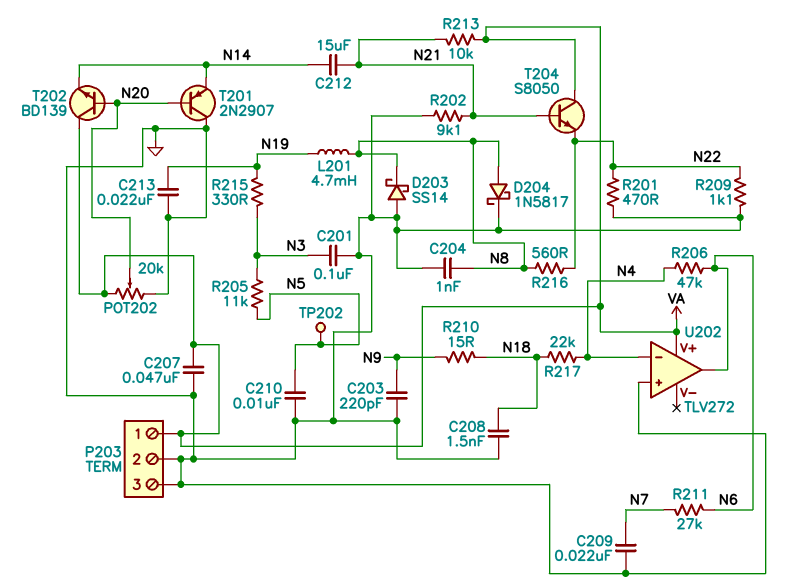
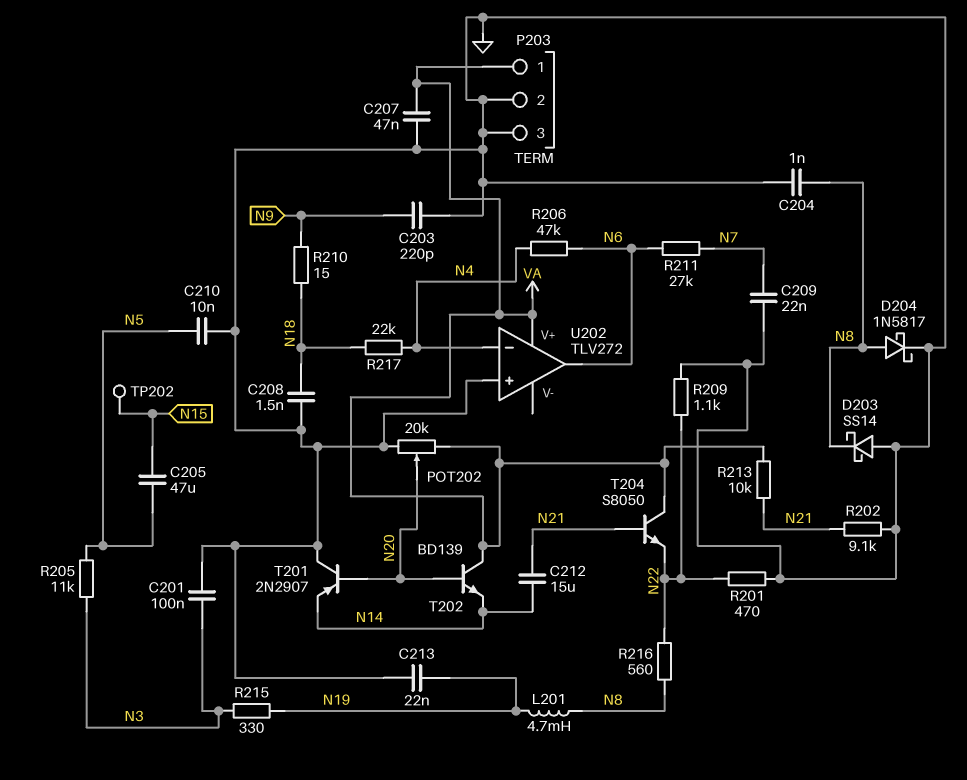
C205: none -> 47uF (N5, N15)
TP202: test point (N5) -> test point (N15)

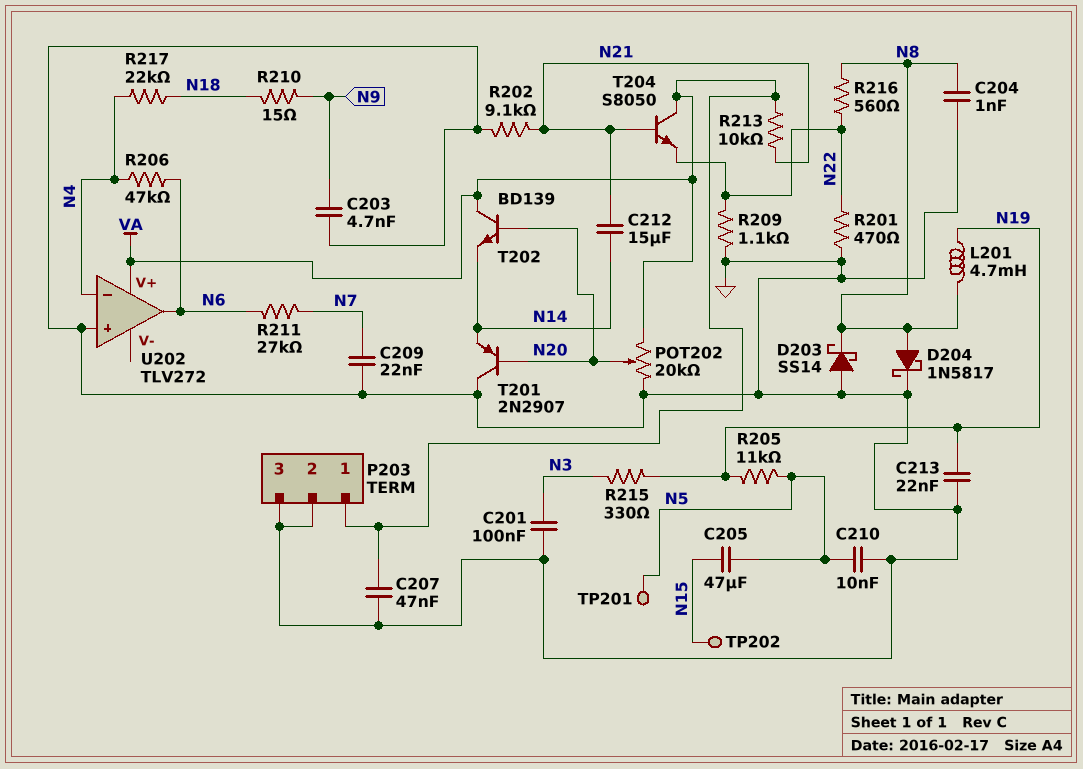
C203: 220pF (GND, N9) -> 4.7nF (GND, N9)
C208: 1.5nF (GND, N18) -> none
R205: 11k (N3, N5) -> 11k (N5, N19)
TP201: none -> test point (N5)

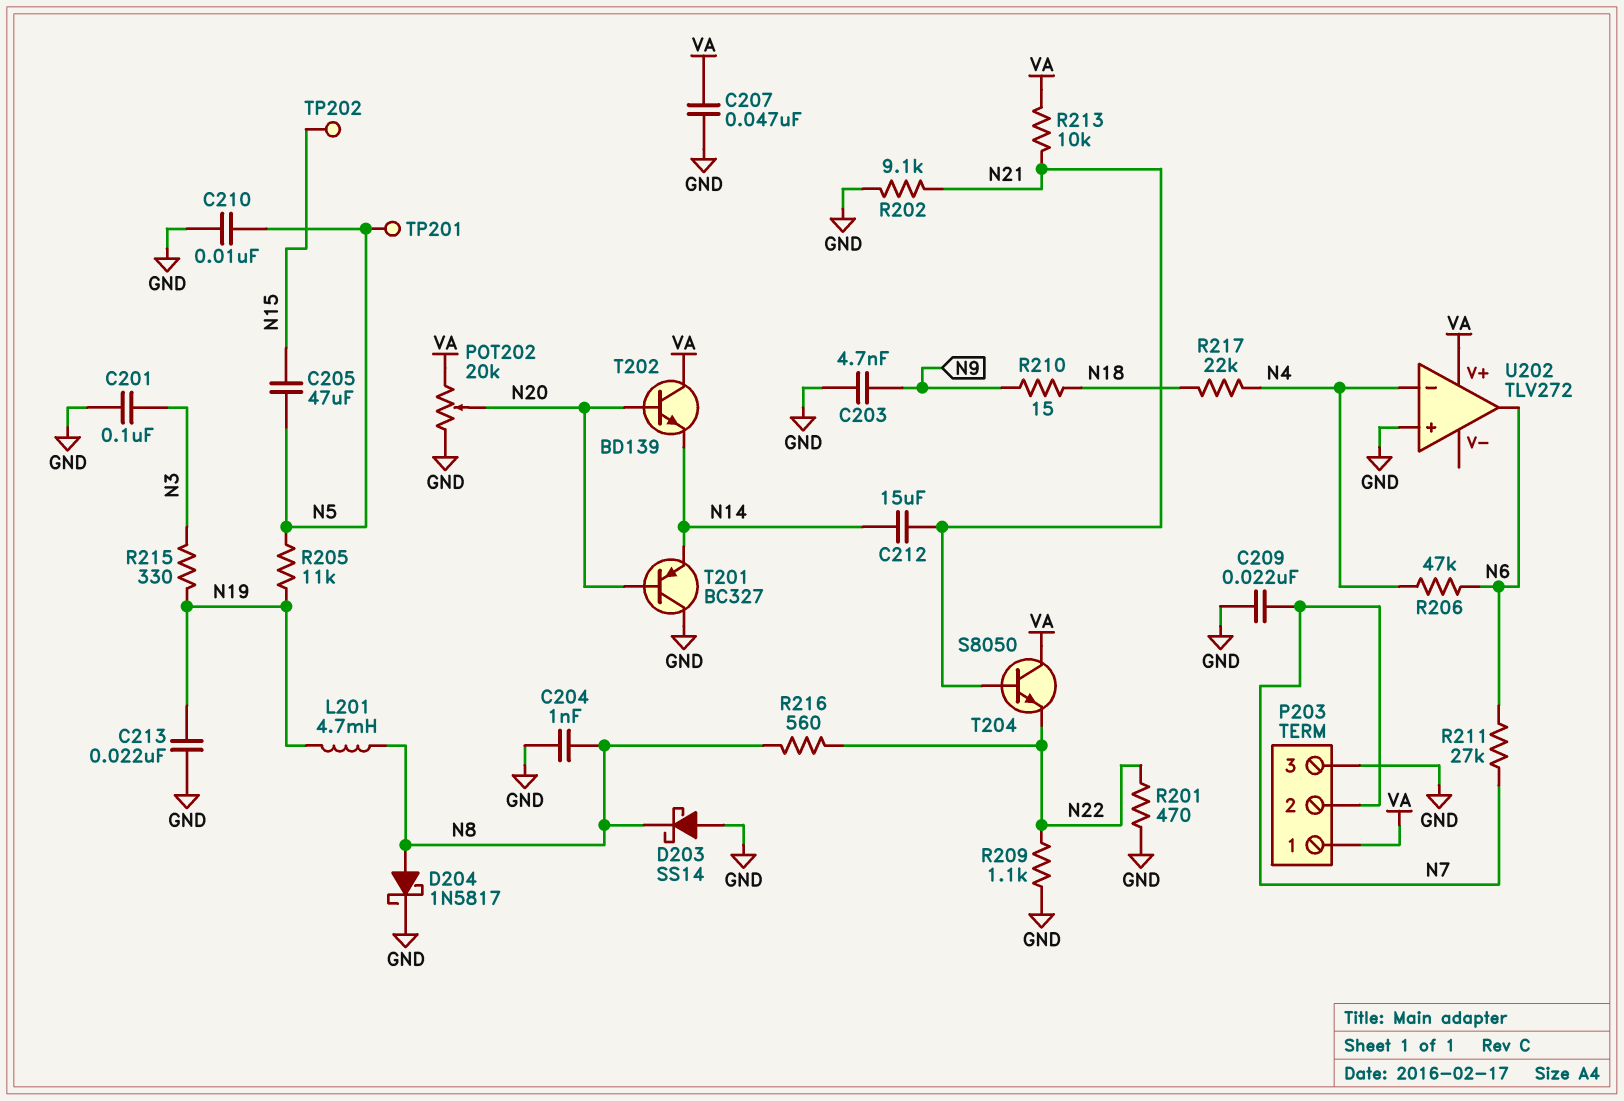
P203 pin 2: GND -> N7
T201: PNP 2N2907 (B N20, C GND, E N14) -> PNP BC327 (B N20, C GND, E N14)

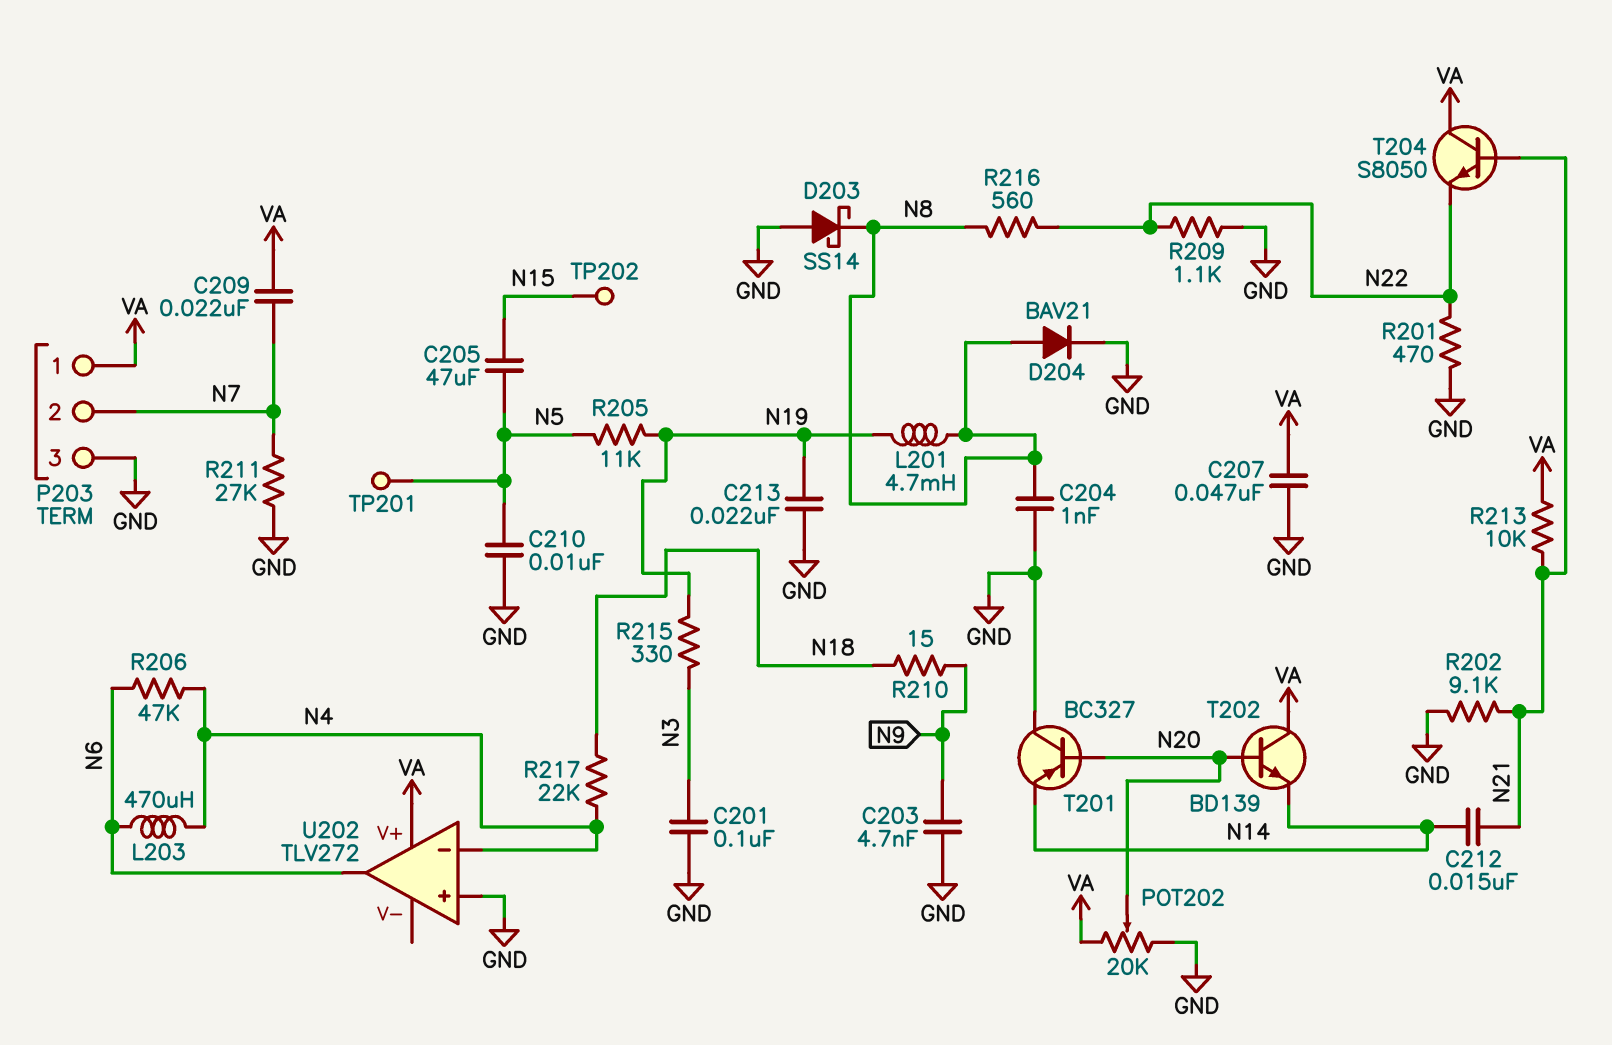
C209: 22nF (GND, N7) -> 22nF (N7, VA)
C212: 15uF (N14, N21) -> 15nF (N14, N21)
D204: schottky 1N5817 (A N8, K GND) -> diode BAV21 (A N8, K GND)
L203: none -> 470uH (N4, N6)
R211: 27k (N6, N7) -> 27k (GND, N7)

